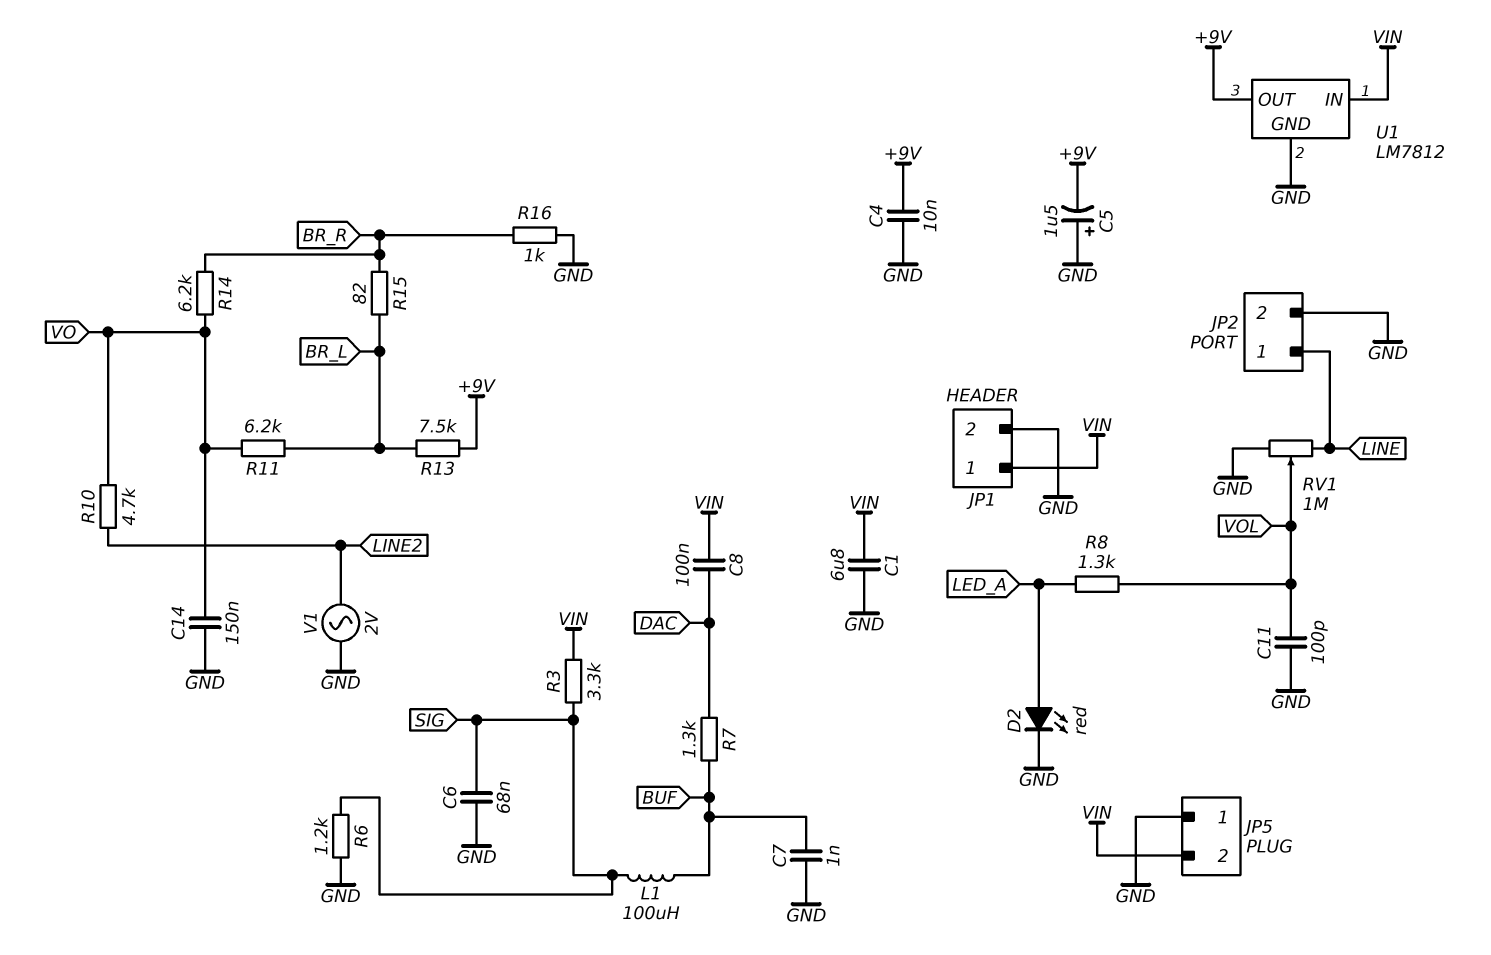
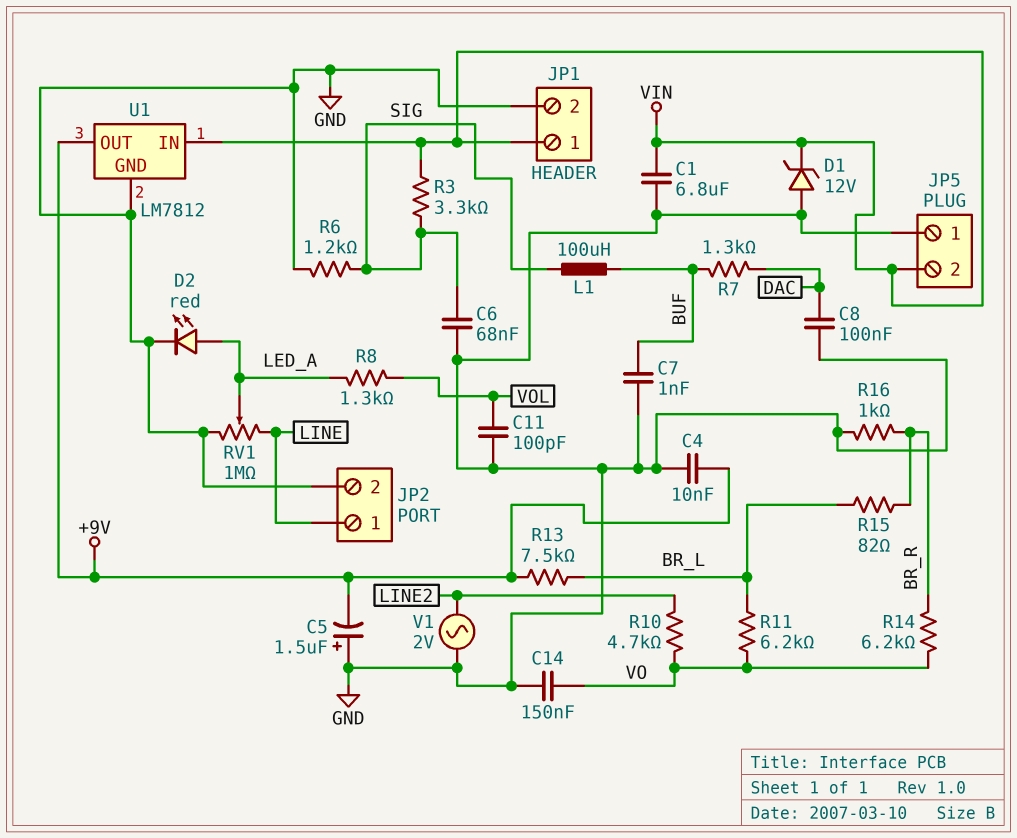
C8: 100nF (DAC, VIN) -> 100nF (DAC, GND)
D1: none -> zener 12V (A GND, K VIN)
RV1: 1M (GND, LINE, wiper VOL) -> 1M (GND, LINE, wiper LED_A)

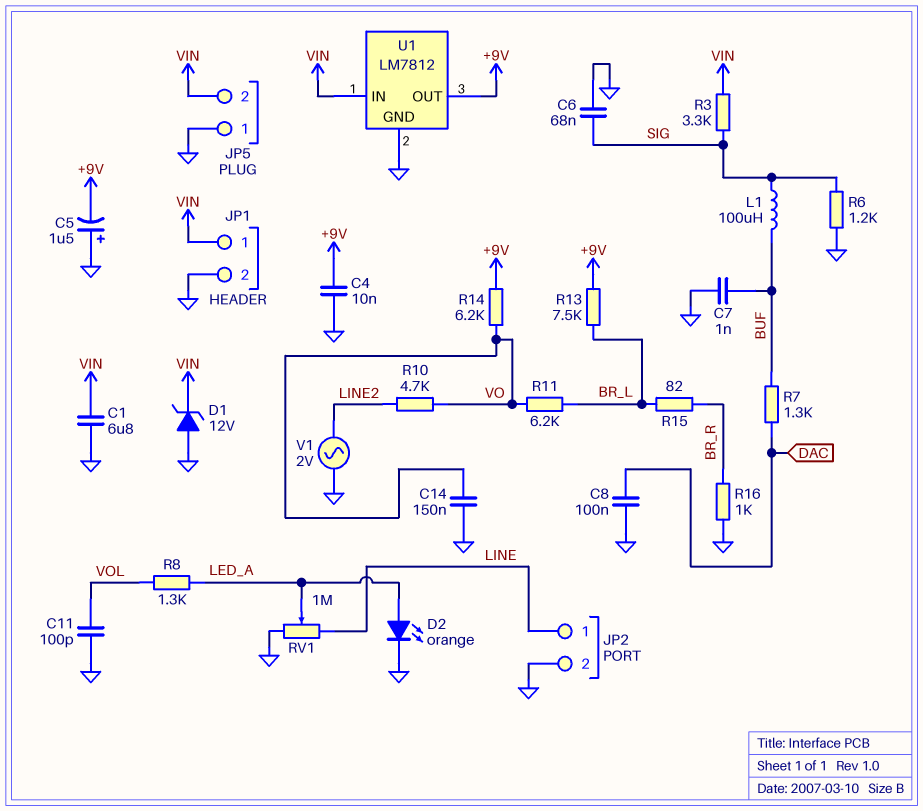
D2: LED red (A LED_A, K GND) -> LED orange (A LED_A, K GND)
R14: 6.2k (BR_R, VO) -> 6.2k (+9V, VO)

